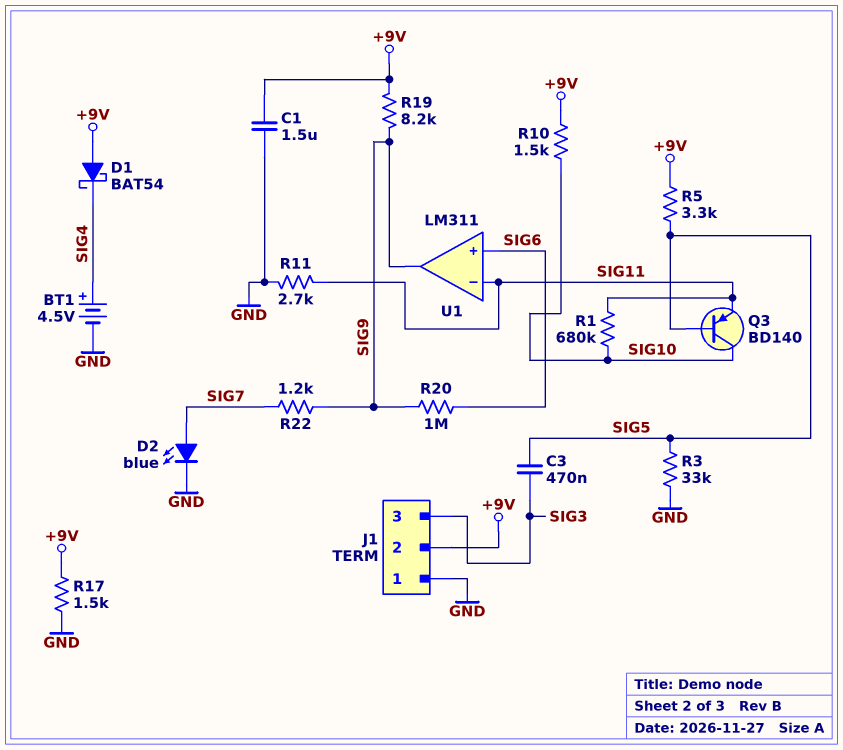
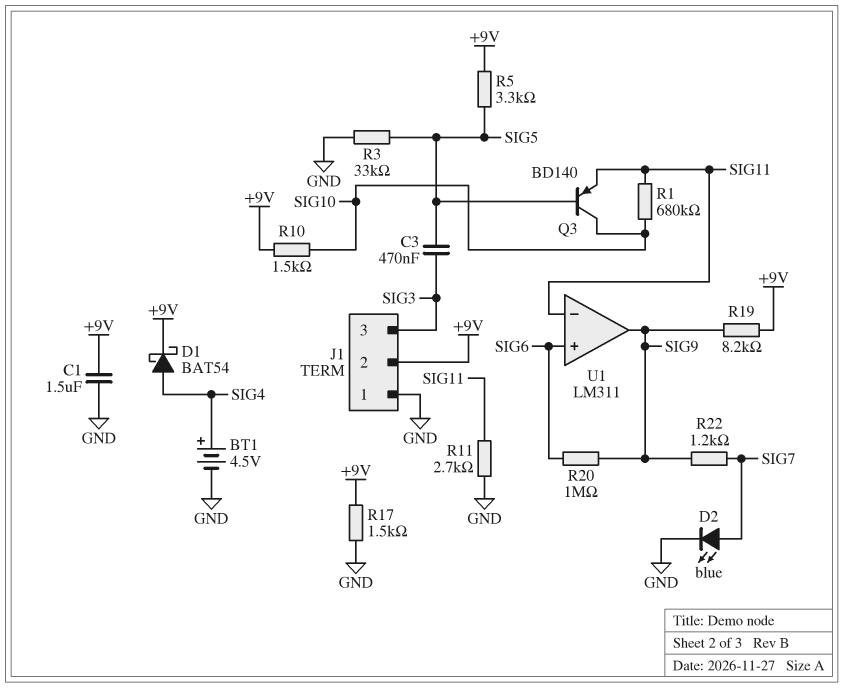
D1: schottky BAT54 (A +9V, K SIG4) -> schottky BAT54 (A SIG4, K +9V)

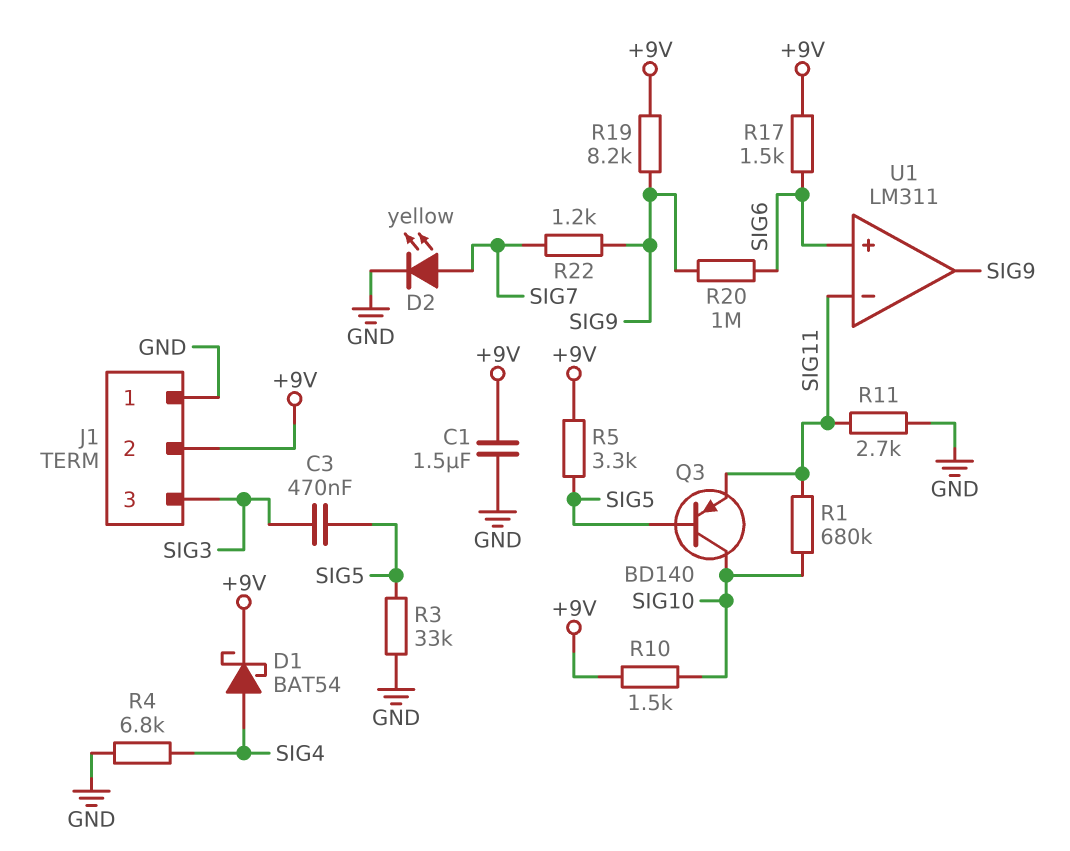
BT1: 4.5V (plus SIG4, minus GND) -> none
D2: LED blue (A SIG7, K GND) -> LED yellow (A SIG7, K GND)
R4: none -> 6.8k (GND, SIG4)
R17: 1.5k (+9V, GND) -> 1.5k (+9V, SIG6)

